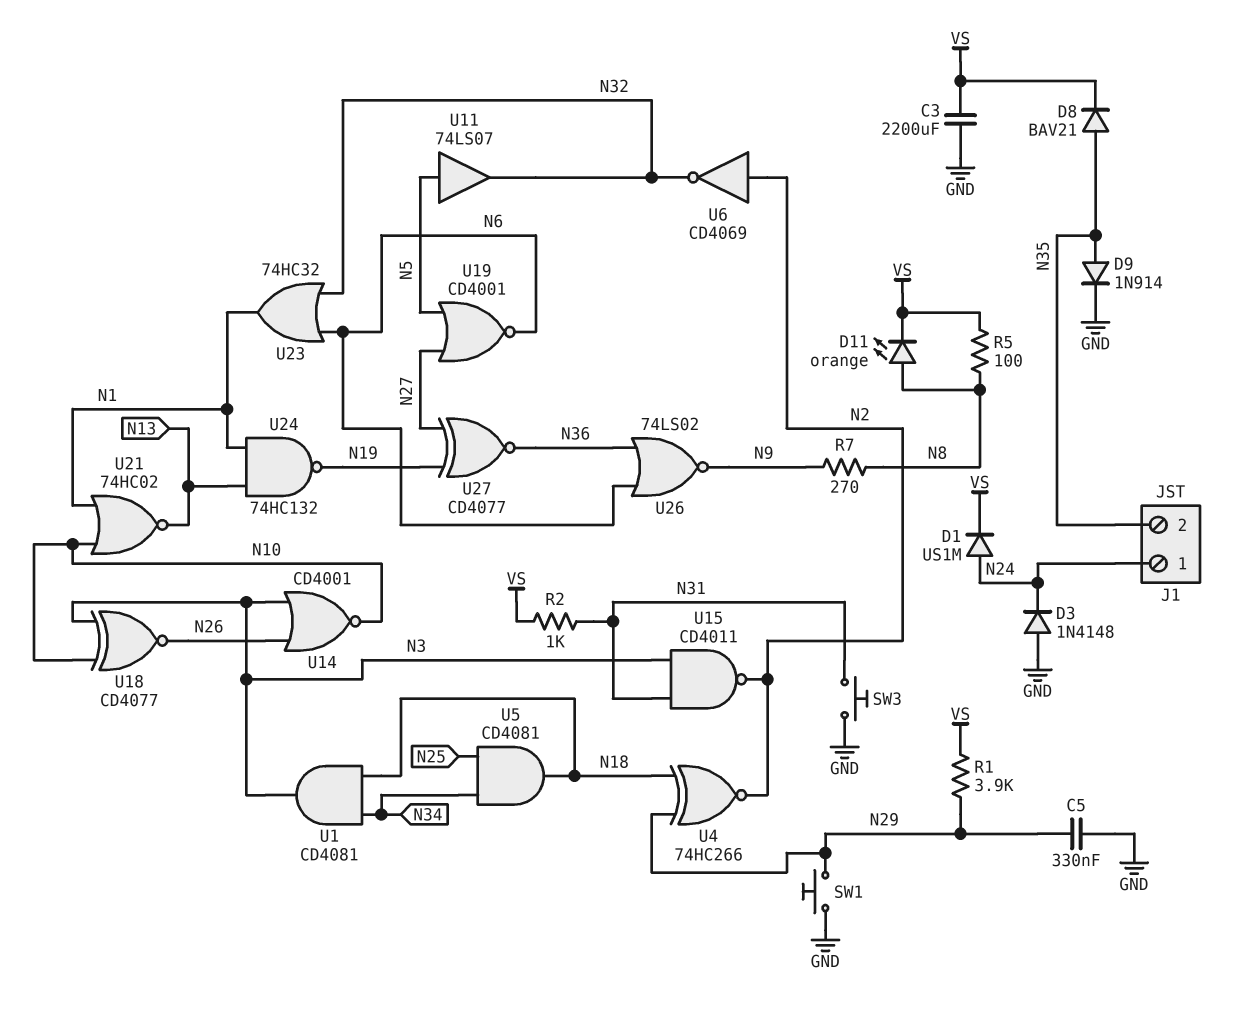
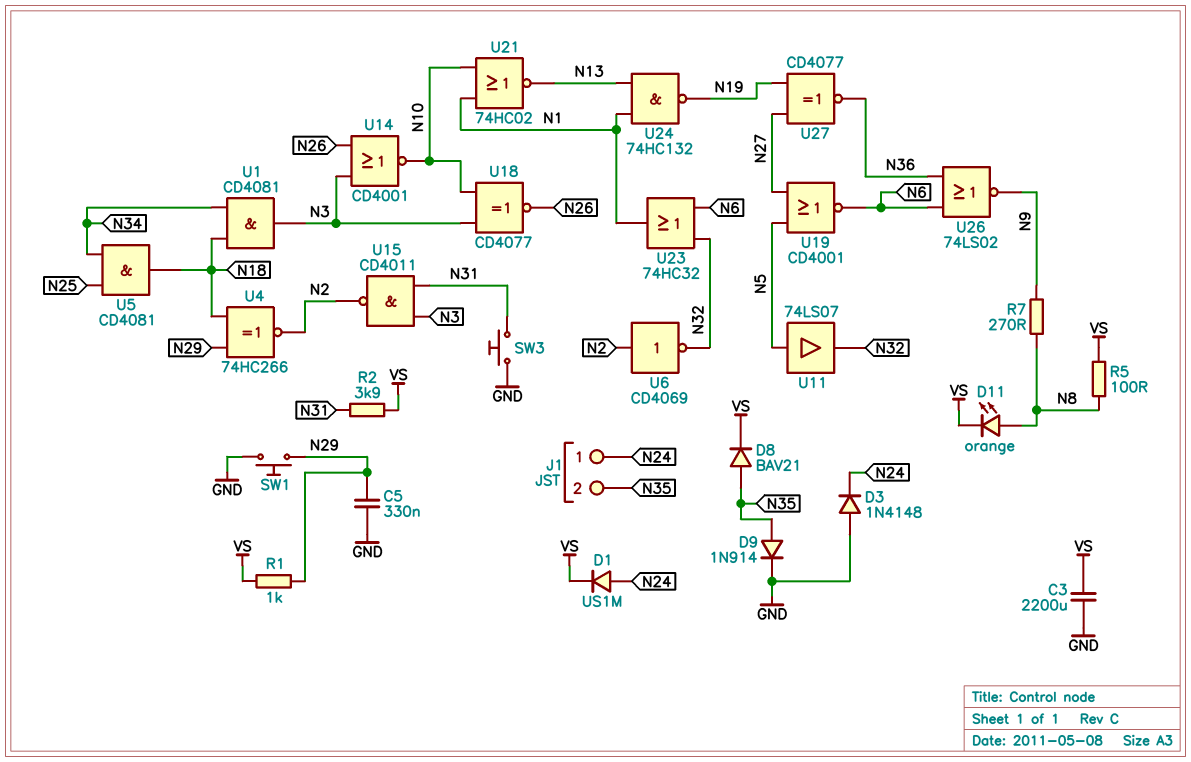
R1: 3.9k (N29, VS) -> 1k (N29, VS)
R2: 1k (N31, VS) -> 3.9k (N31, VS)

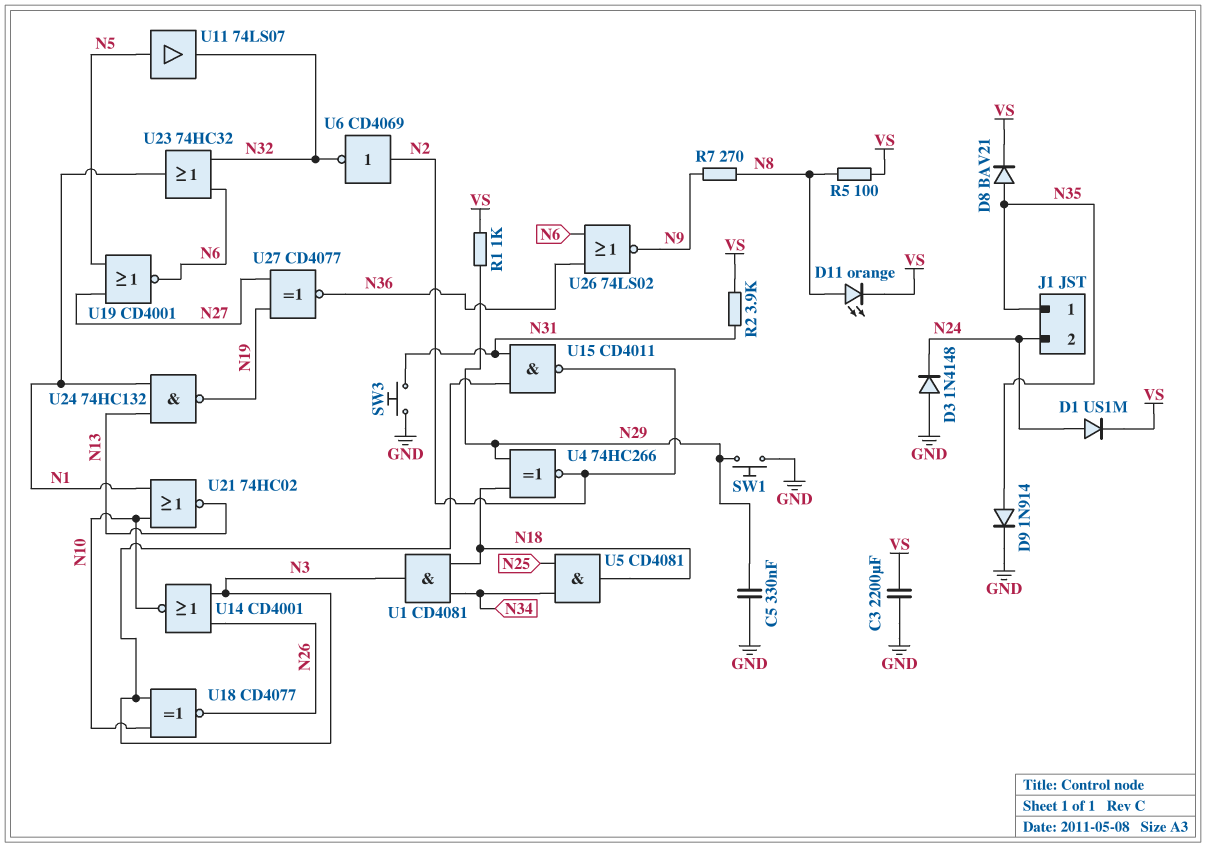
J1 pin 1: N24 -> N35
J1 pin 2: N35 -> N24

